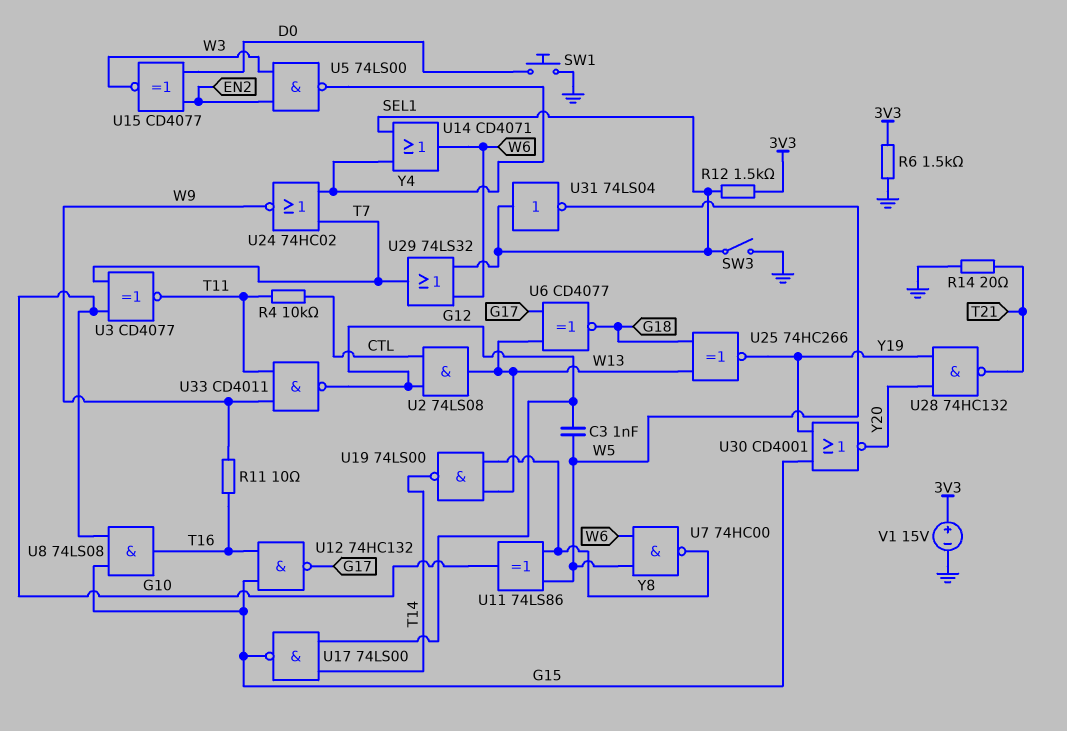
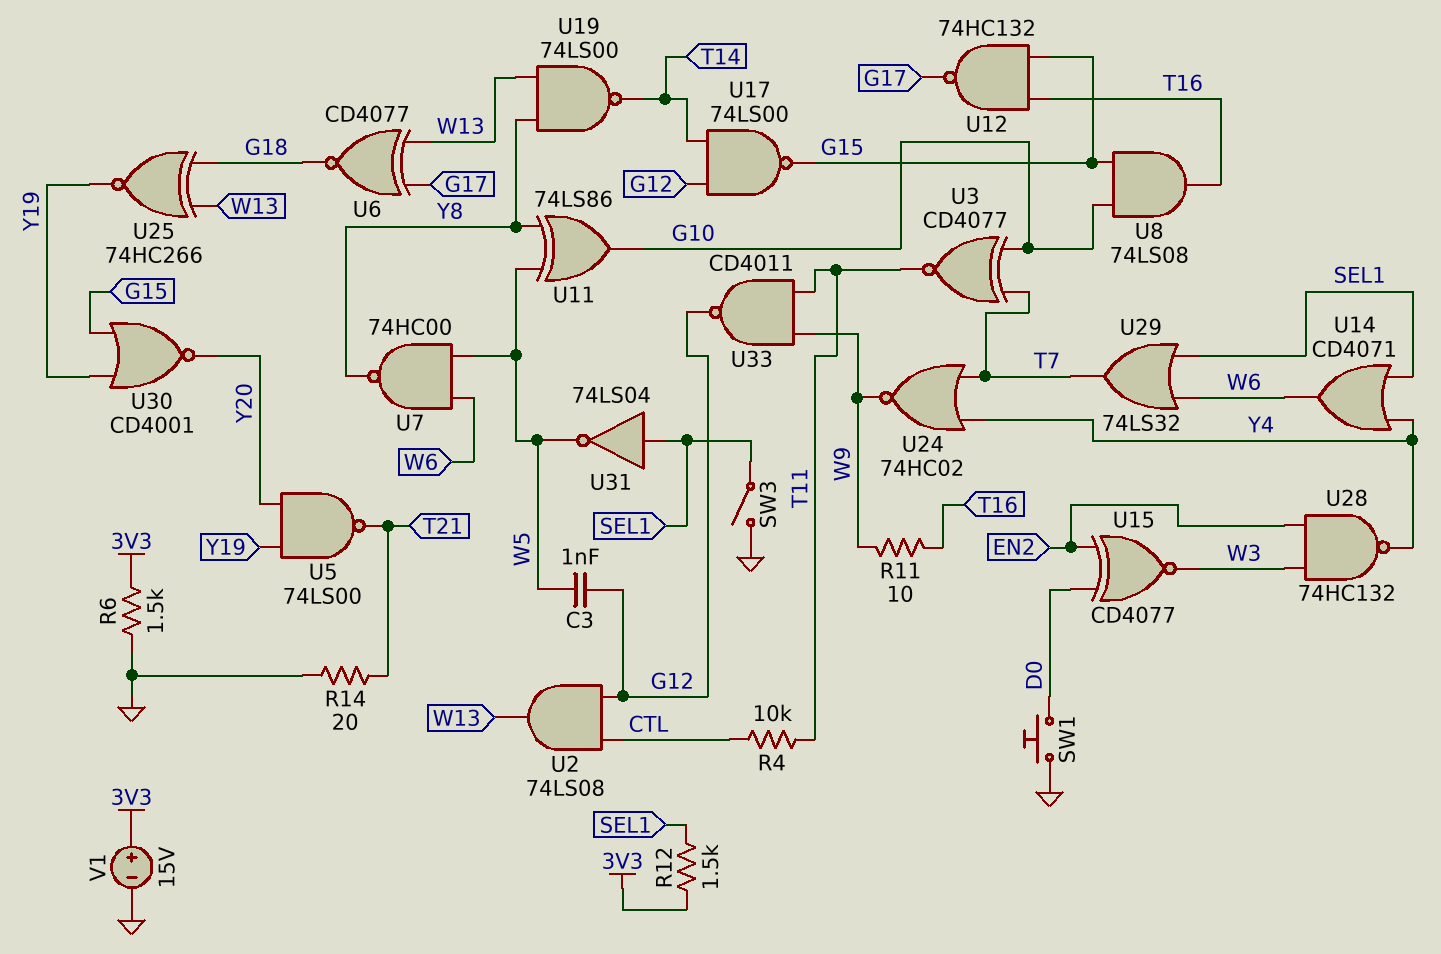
U5: NAND 74LS00 (in EN2, in W3, out Y4) -> NAND 74LS00 (in Y19, in Y20, out T21)
U28: NAND 74HC132 (in Y19, in Y20, out T21) -> NAND 74HC132 (in EN2, in W3, out Y4)

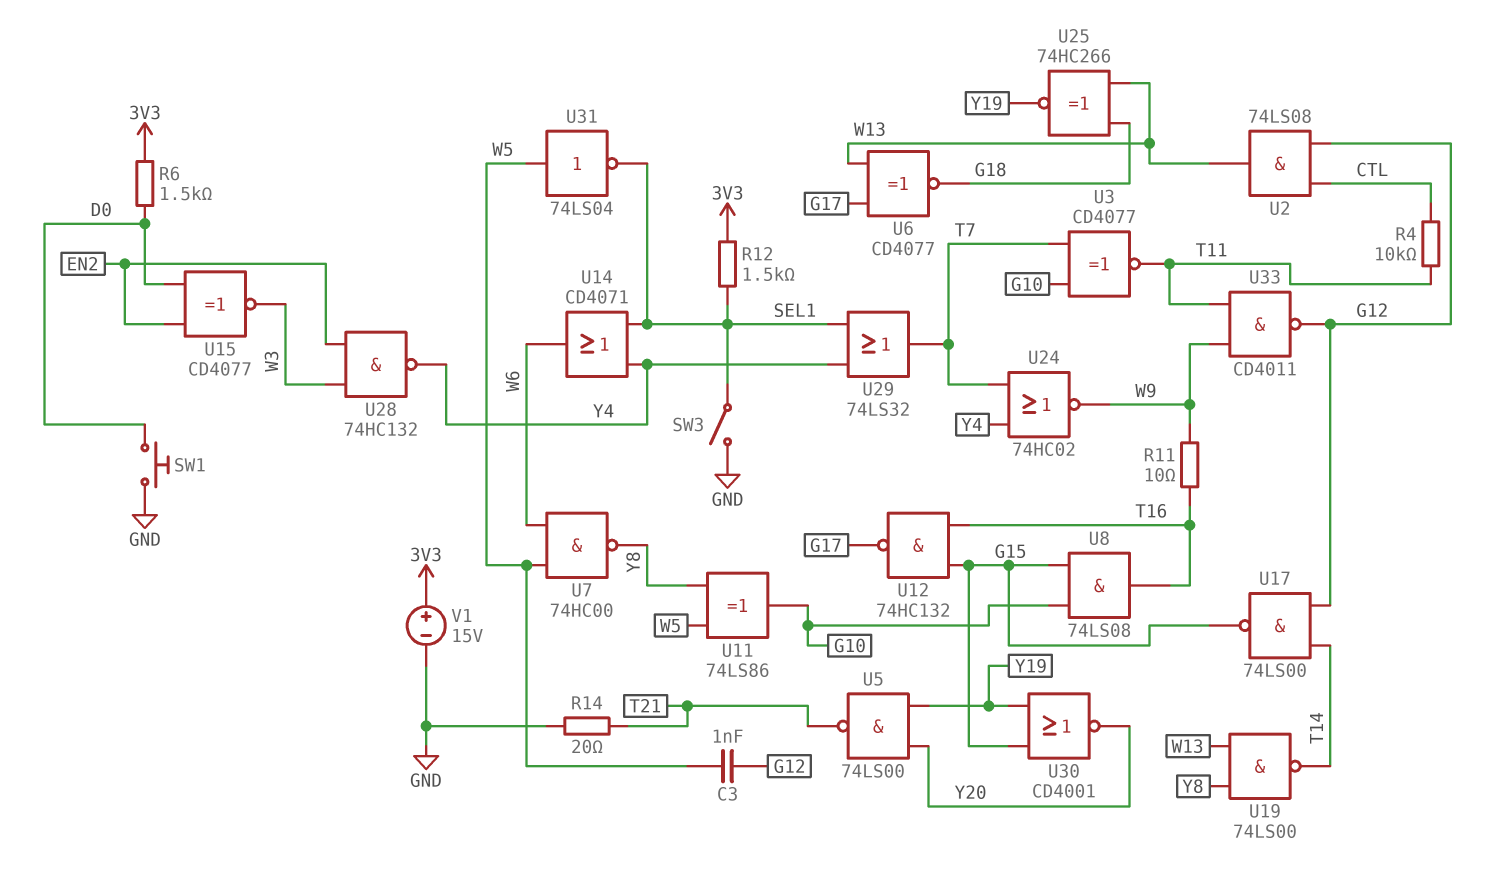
R6: 1.5k (3V3, GND) -> 1.5k (3V3, D0)
U29: OR 74LS32 (in SEL1, in W6, out T7) -> OR 74LS32 (in SEL1, in Y4, out T7)
U31: NOT 74LS04 (in SEL1, out W5) -> NOT 74LS04 (in W5, out SEL1)

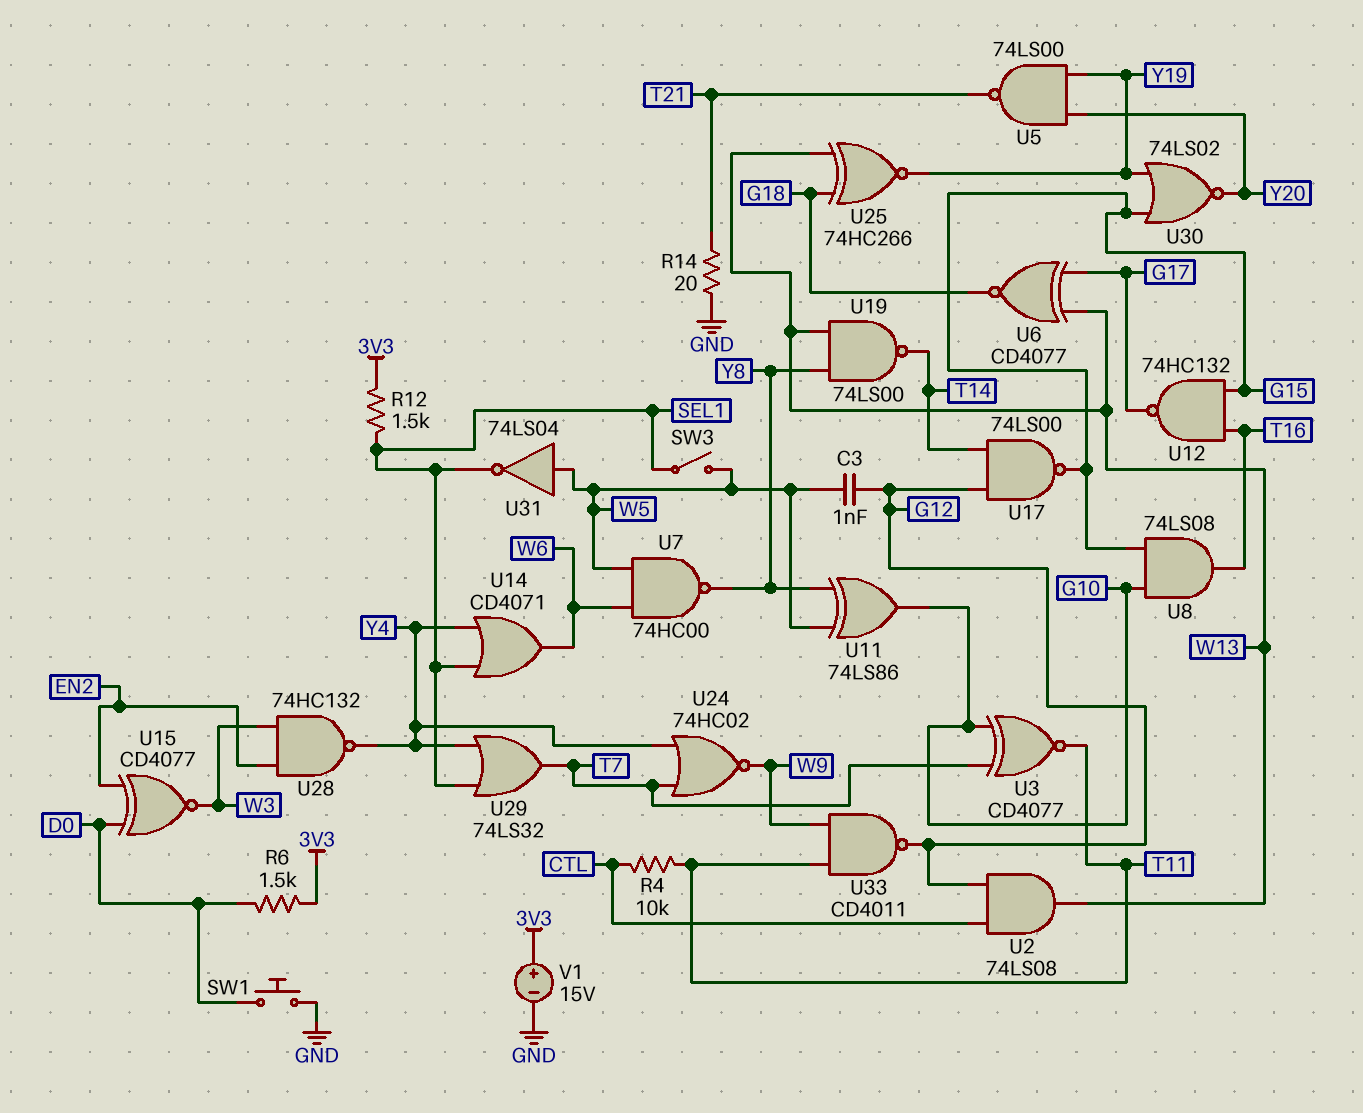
R11: 10 (T16, W9) -> none
SW3: switch (GND, SEL1) -> switch (SEL1, W5)
U30: NOR CD4001 (in G15, in Y19, out Y20) -> NOR 74LS02 (in G15, in Y19, out Y20)

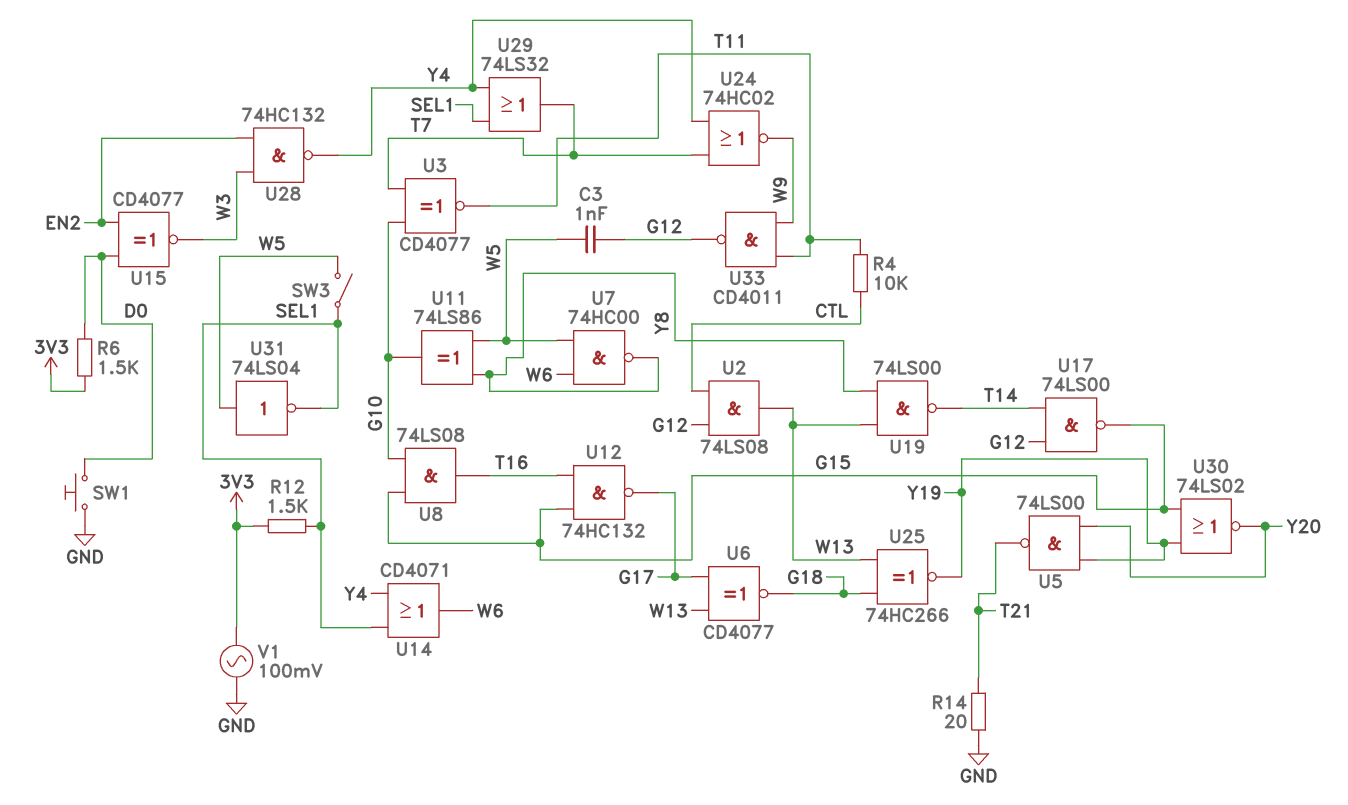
V1: 15V (plus 3V3, minus GND) -> AC 100mV (3V3, GND)

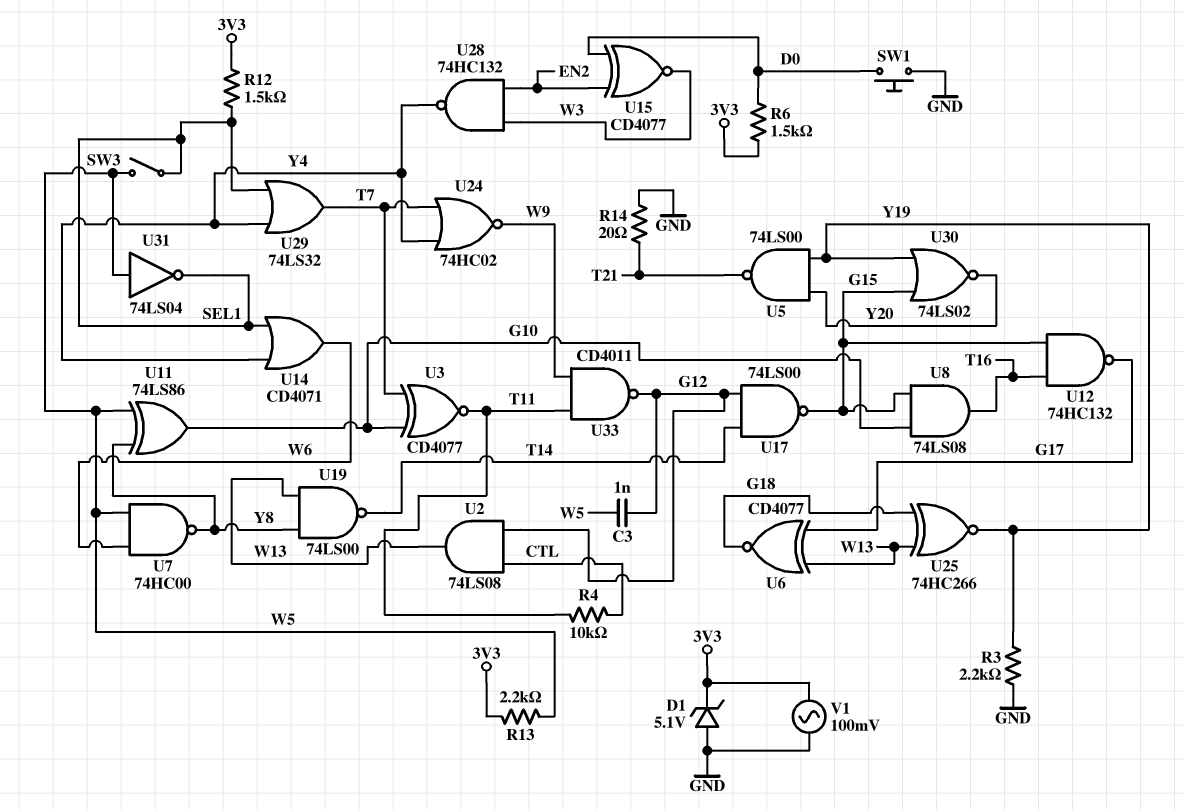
D1: none -> zener 5.1V (A GND, K 3V3)
R3: none -> 2.2k (GND, Y19)
R13: none -> 2.2k (3V3, W5)

